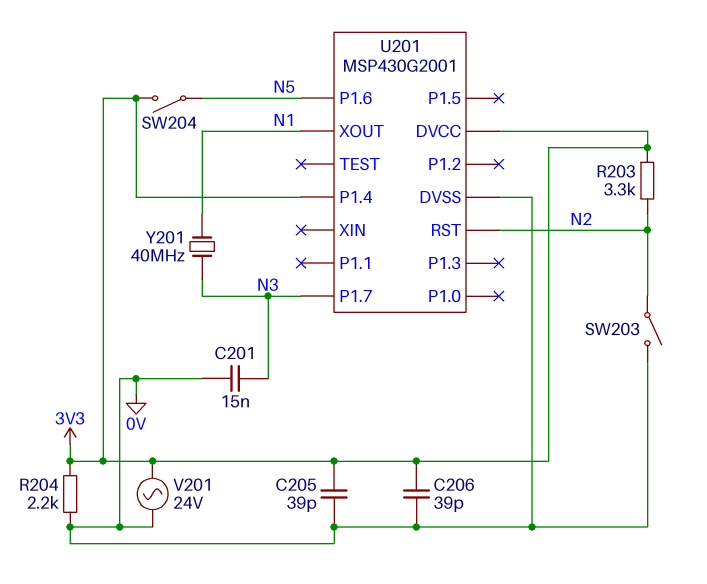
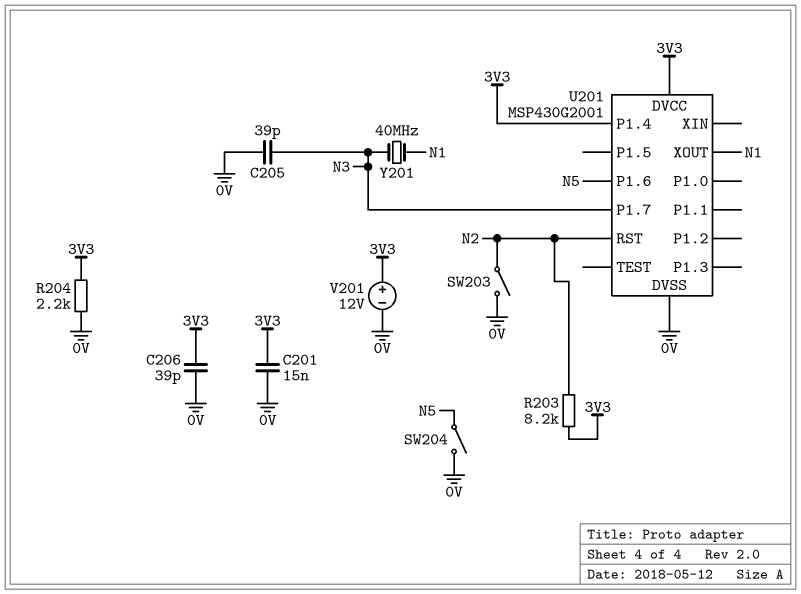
C201: 15nF (0V, N3) -> 15nF (0V, 3V3)
C205: 39pF (0V, 3V3) -> 39pF (0V, N3)
R203: 3.3k (3V3, N2) -> 8.2k (3V3, N2)
SW204: switch (3V3, N5) -> switch (0V, N5)
V201: AC 24V (0V, 3V3) -> 12V (plus 3V3, minus 0V)

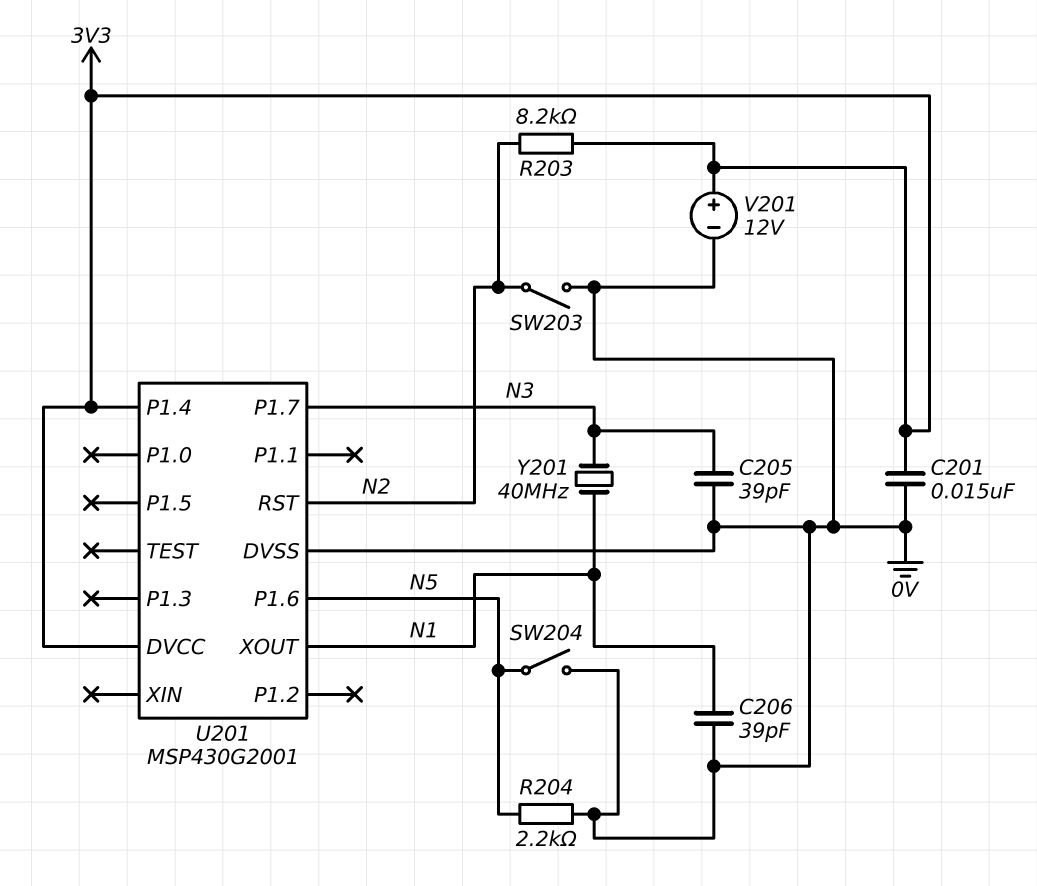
C206: 39pF (0V, 3V3) -> 39pF (0V, N1)
R204: 2.2k (0V, 3V3) -> 2.2k (0V, N5)

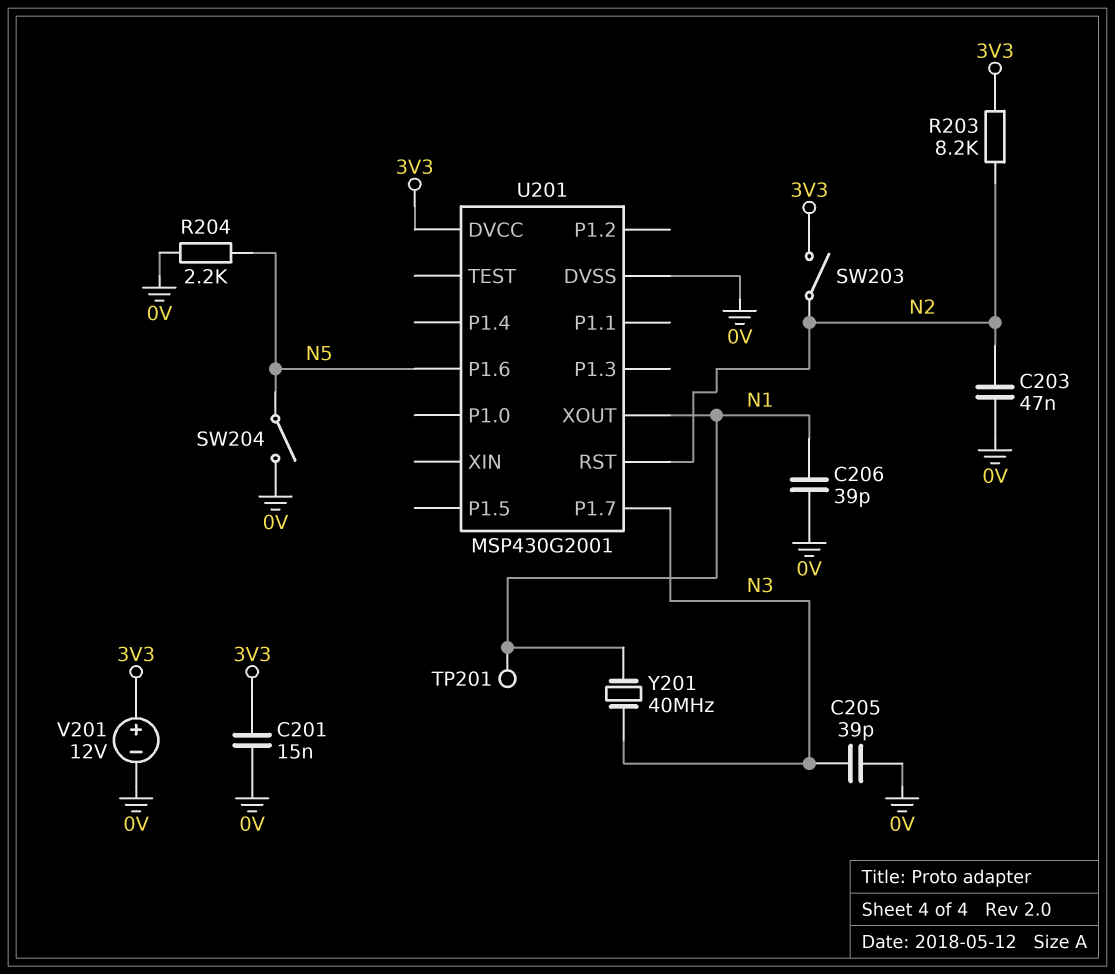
C203: none -> 47nF (0V, N2)
SW203: switch (0V, N2) -> switch (3V3, N2)
TP201: none -> test point (N1)
U201 pin P1.4: 3V3 -> none

